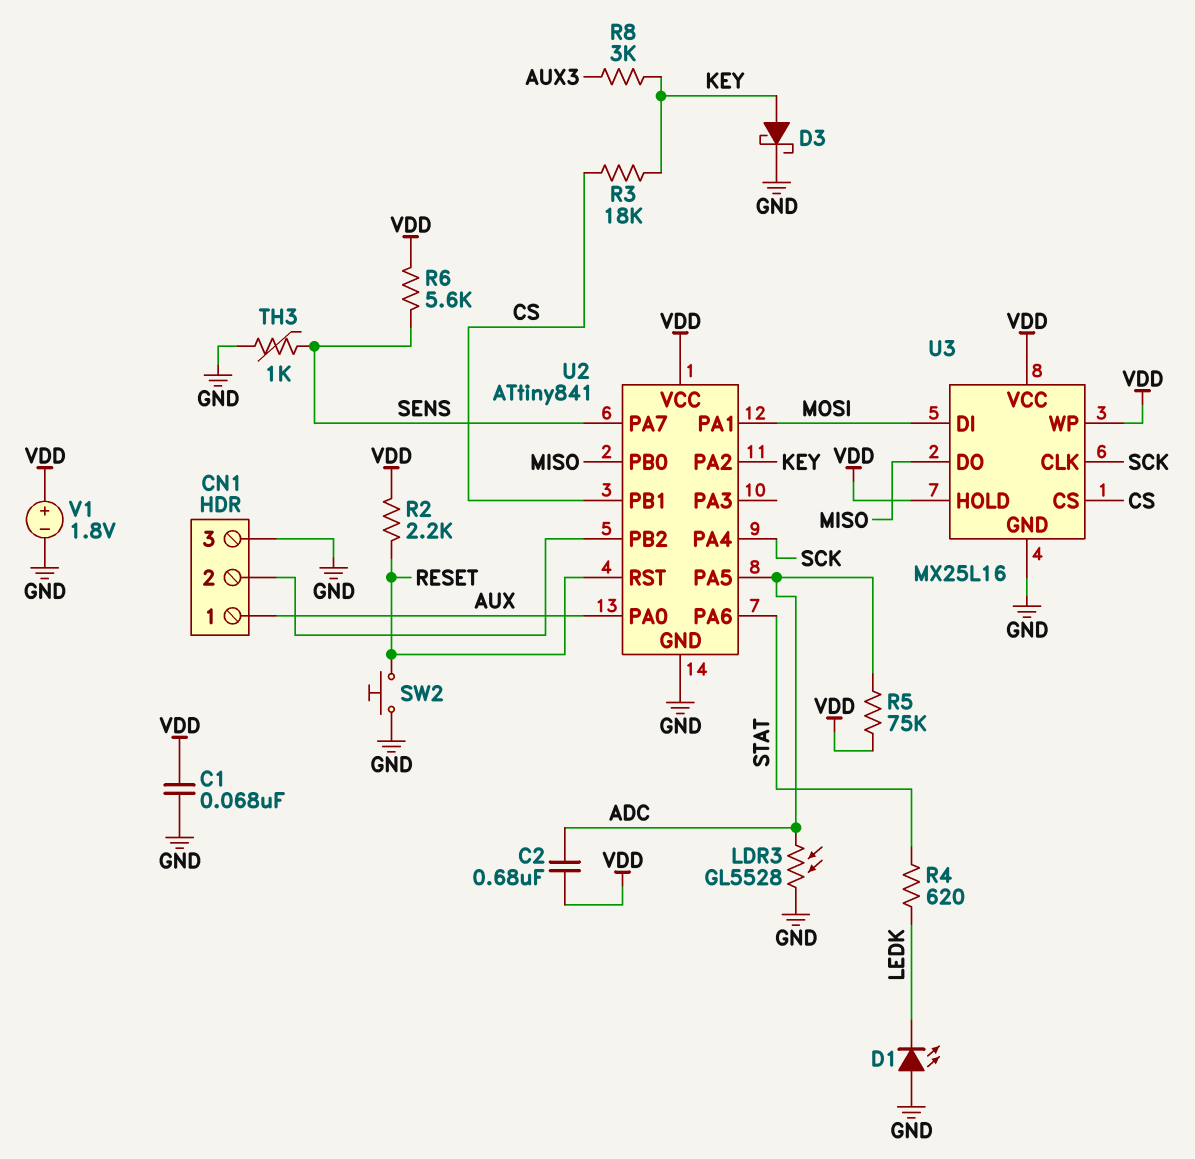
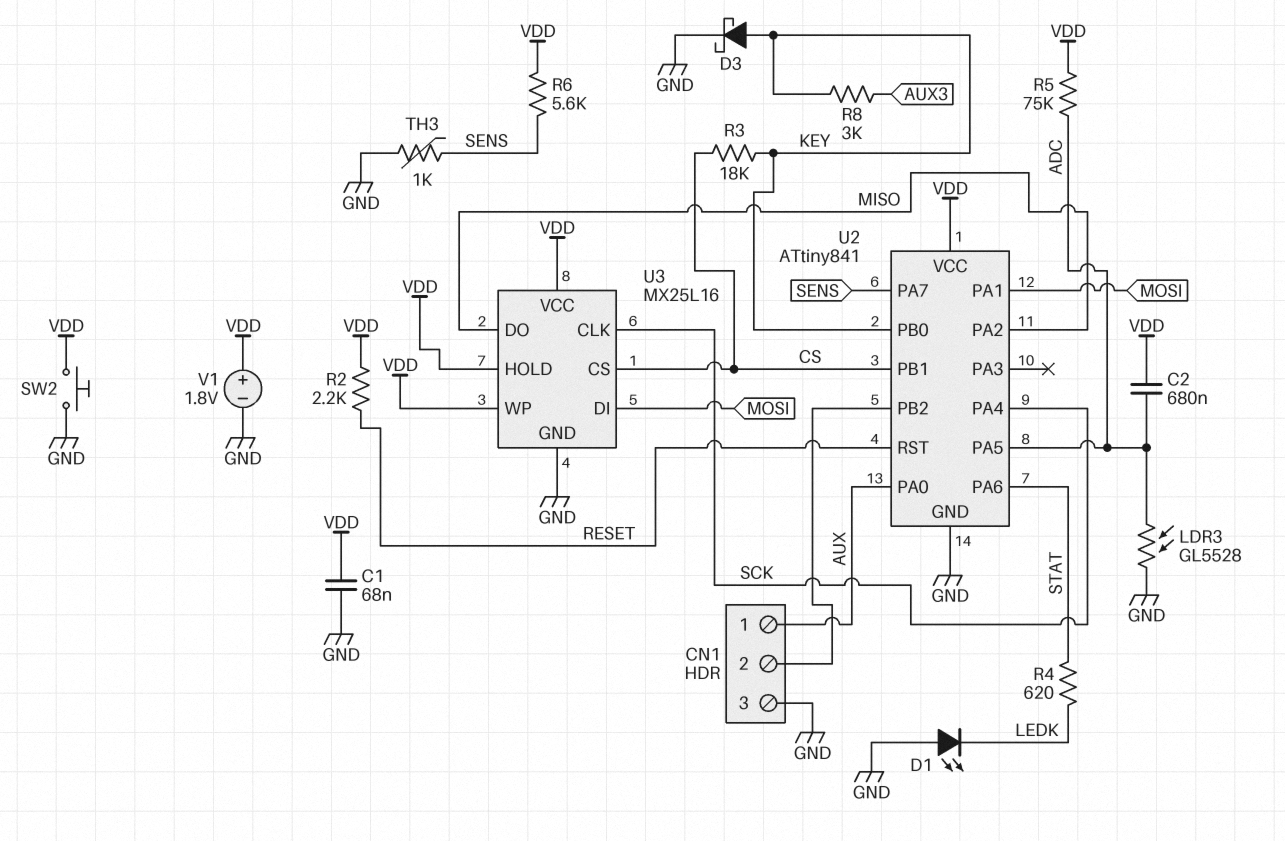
SW2: button (GND, RESET) -> button (GND, VDD)
U2 pin PA2: KEY -> MISO
U2 pin PB0: MISO -> KEY

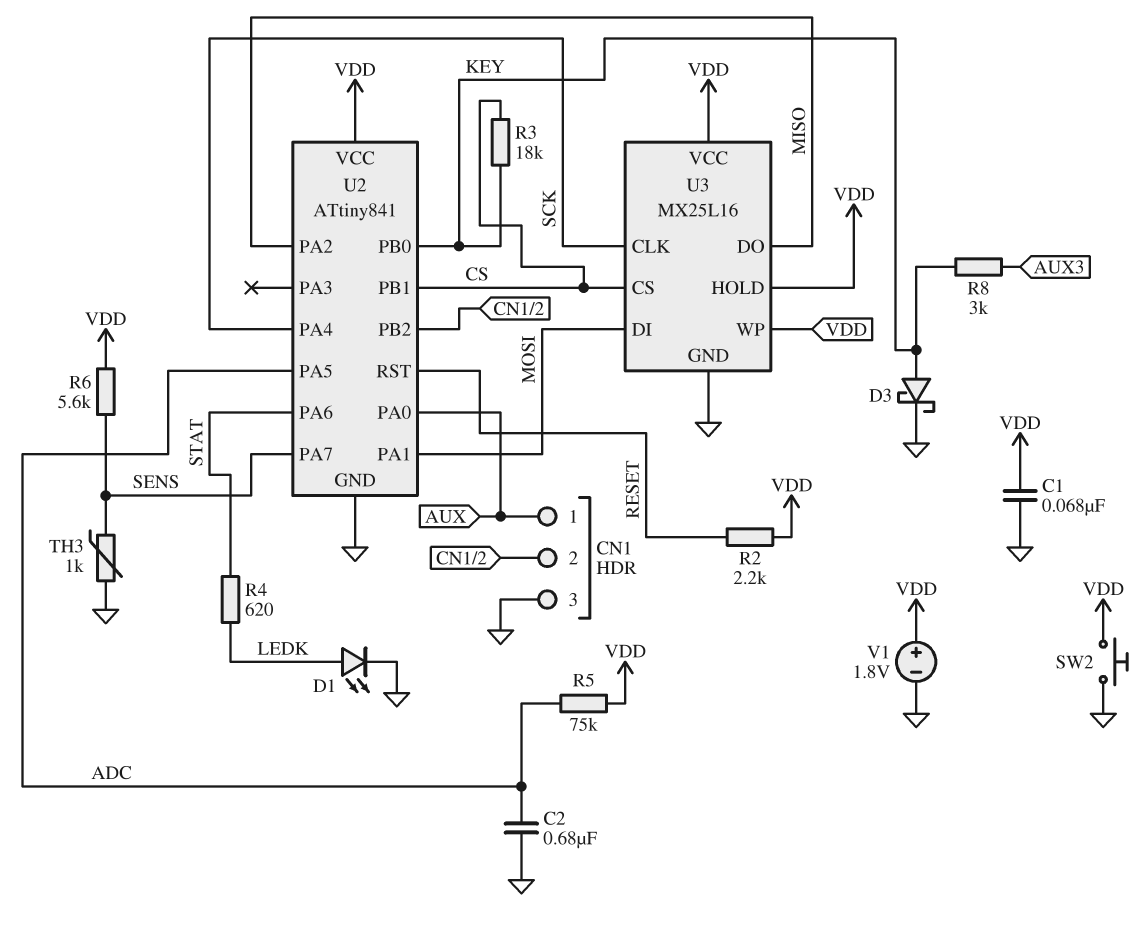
C2: 680nF (ADC, VDD) -> 680nF (ADC, GND)
D1: LED (A GND, K LEDK) -> LED (A LEDK, K GND)
LDR3: GL5528 (ADC, GND) -> none

